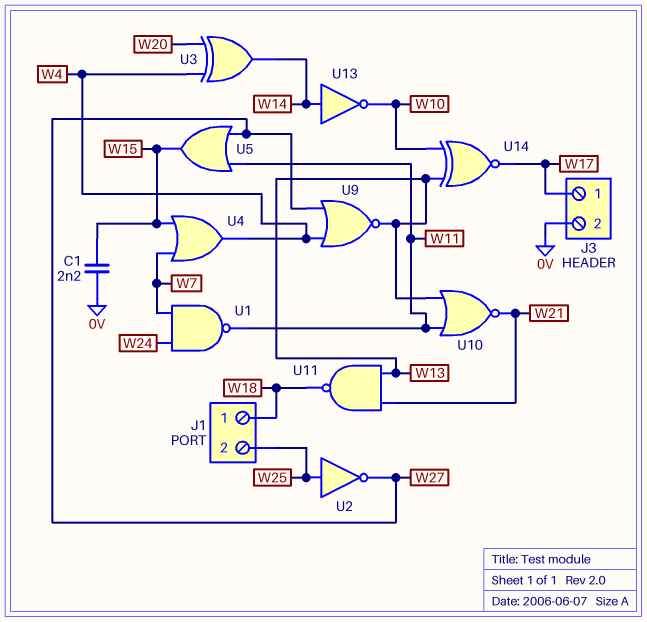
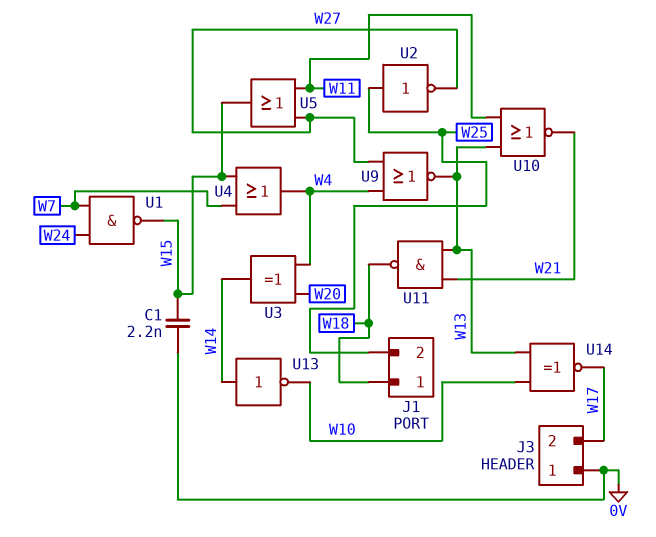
J3 pin 1: W17 -> 0V
J3 pin 2: 0V -> W17
U1: NAND (in W7, in W24, out W11) -> NAND (in W7, in W24, out W15)

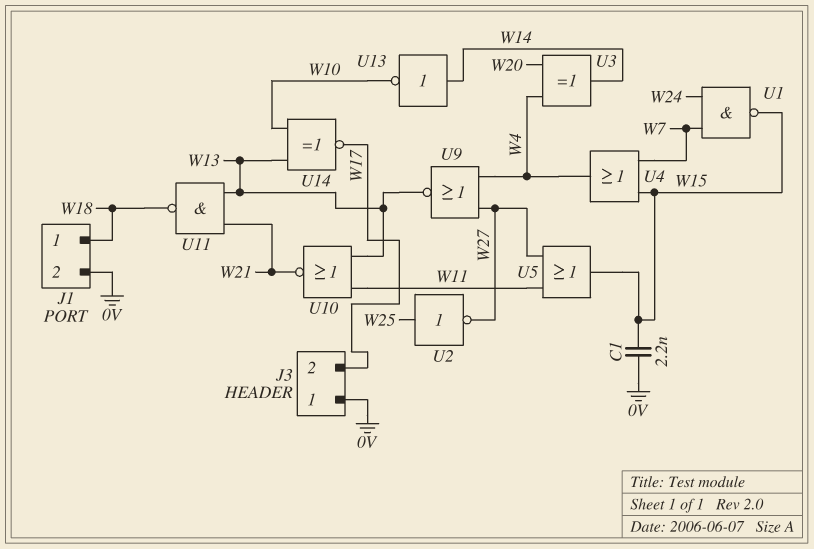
J1 pin 2: W25 -> 0V

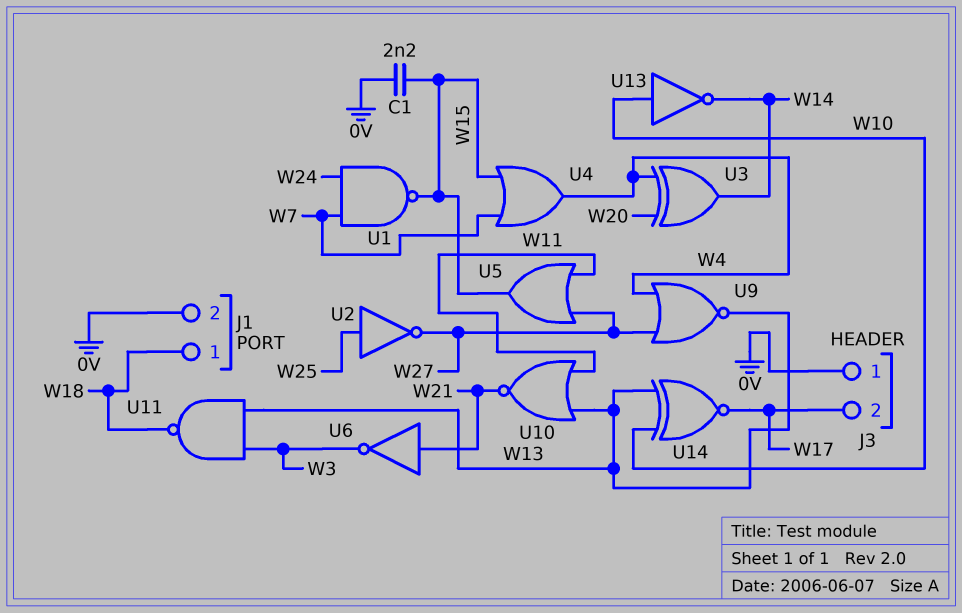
U6: none -> NOT (in W21, out W3)
U11: NAND (in W13, in W21, out W18) -> NAND (in W3, in W13, out W18)
U13: NOT (in W14, out W10) -> NOT (in W10, out W14)

